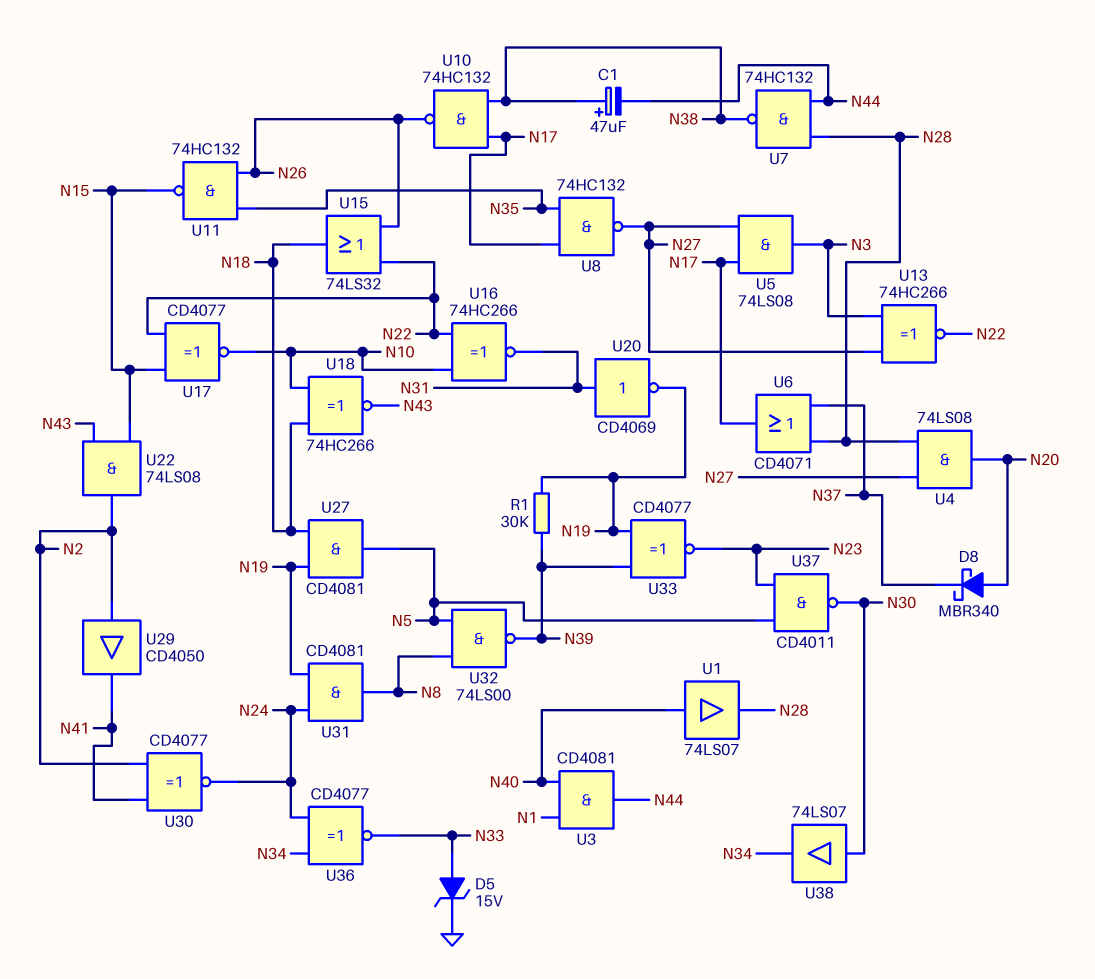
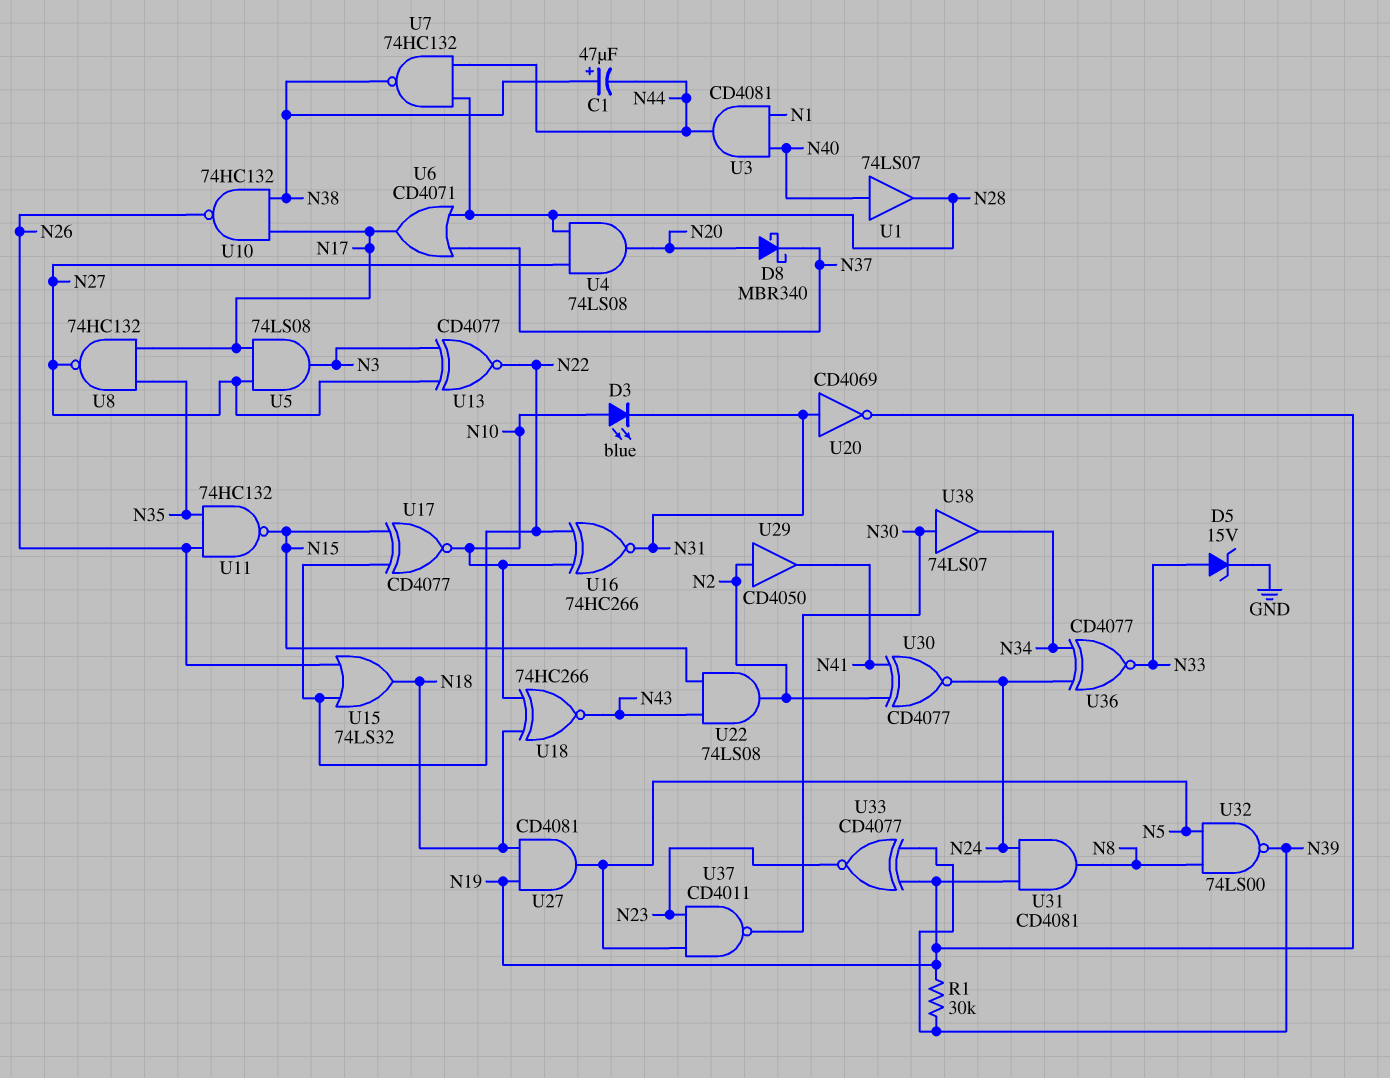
D3: none -> LED blue (A N10, K N31)
U13: XNOR 74HC266 (in N3, in N27, out N22) -> XNOR CD4077 (in N3, in N27, out N22)

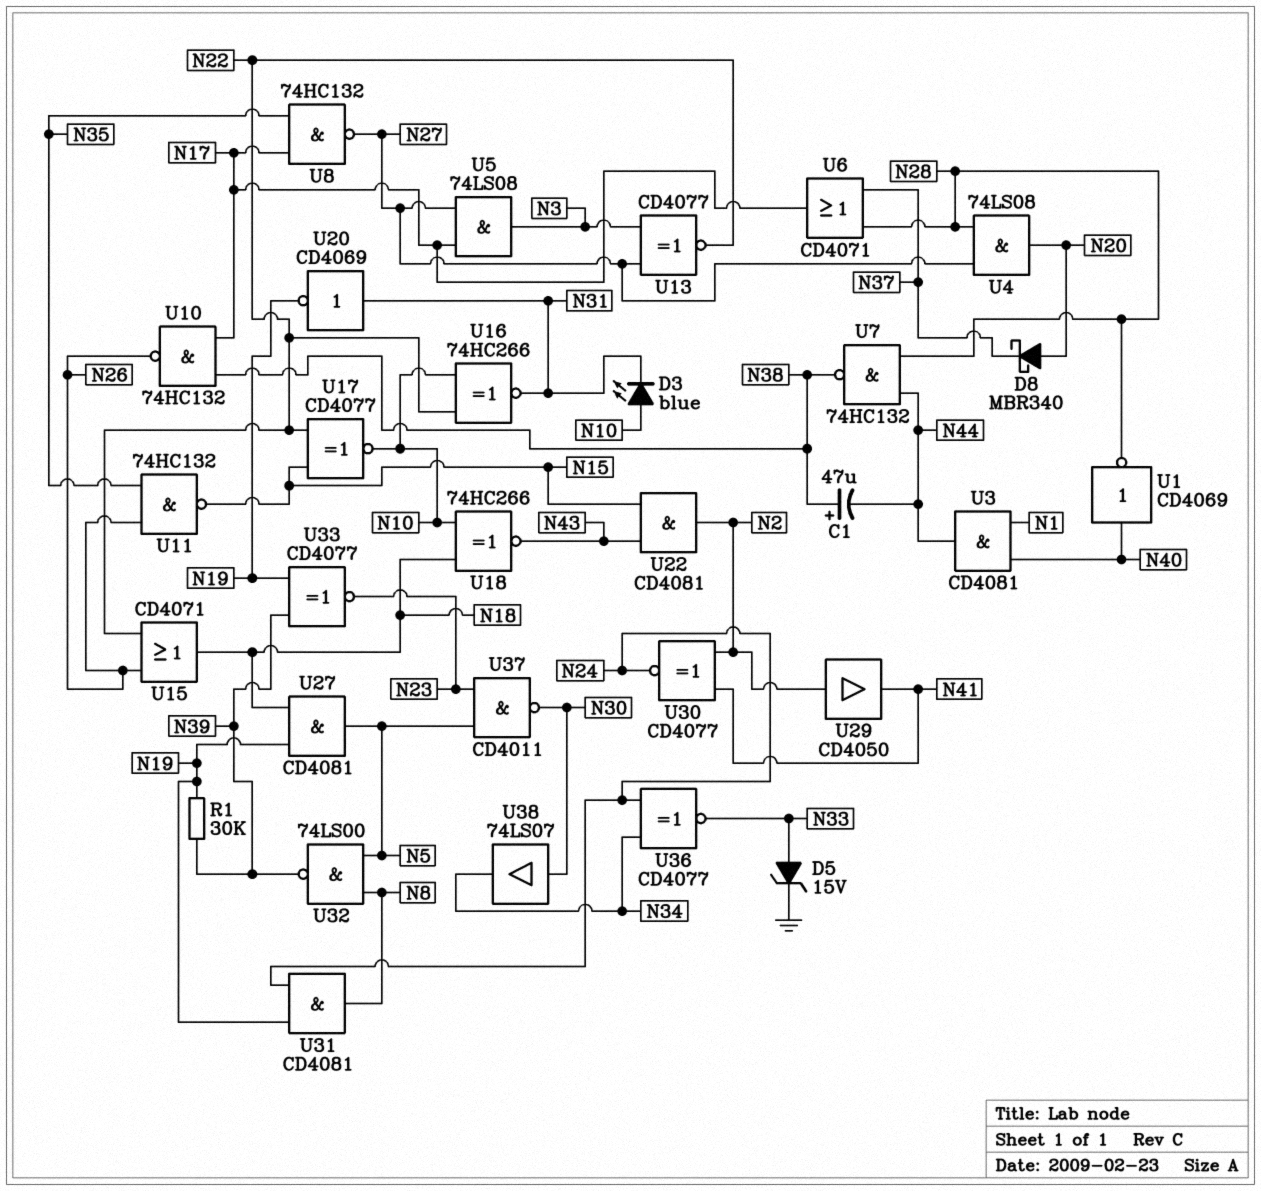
U1: buffer 74LS07 (in N40, out N28) -> NOT CD4069 (in N40, out N28)
U15: OR 74LS32 (in N22, in N26, out N18) -> OR CD4071 (in N22, in N26, out N18)
U22: AND 74LS08 (in N15, in N43, out N2) -> AND CD4081 (in N15, in N43, out N2)

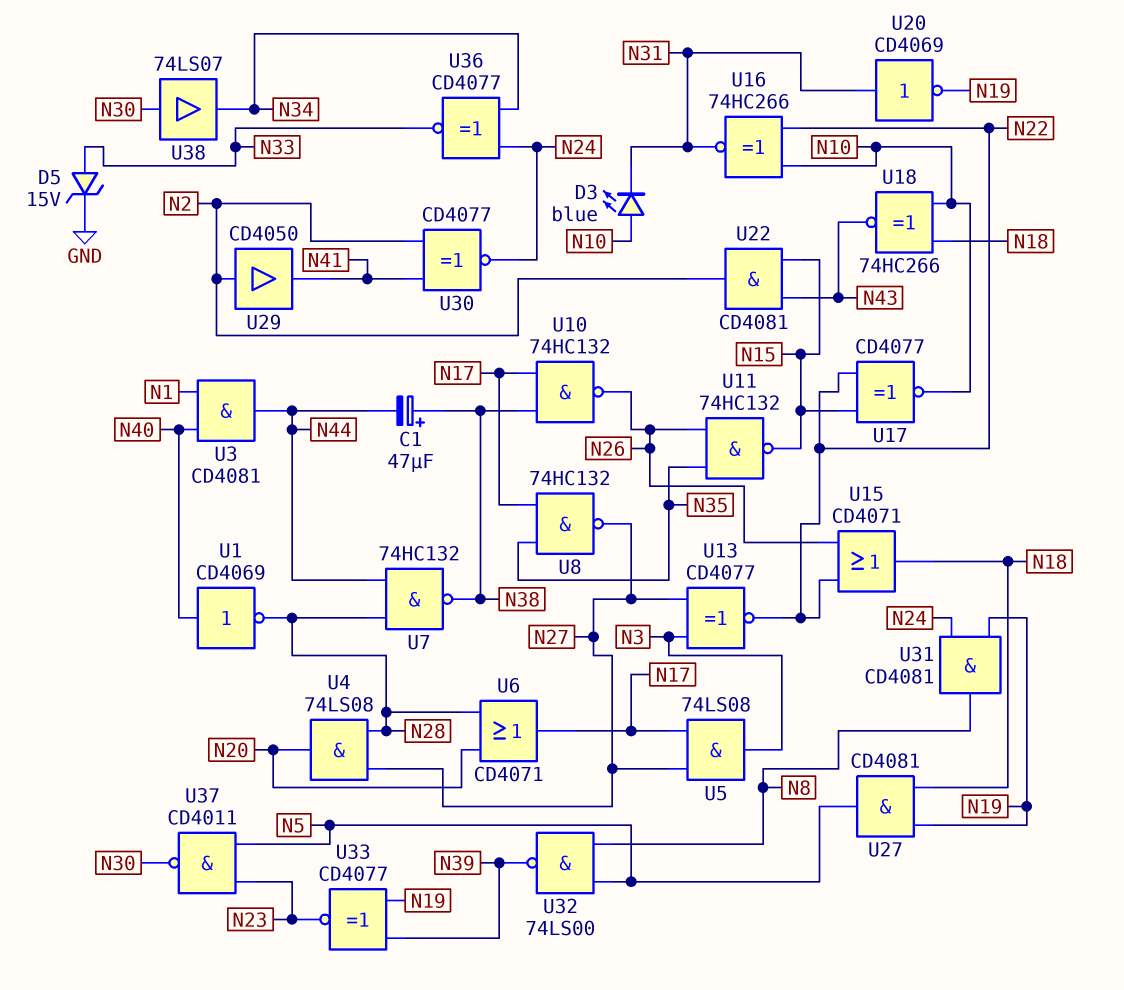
D8: schottky MBR340 (A N20, K N37) -> none
R1: 30k (N19, N39) -> none
U6: OR CD4071 (in N28, in N37, out N17) -> OR CD4071 (in N20, in N28, out N17)

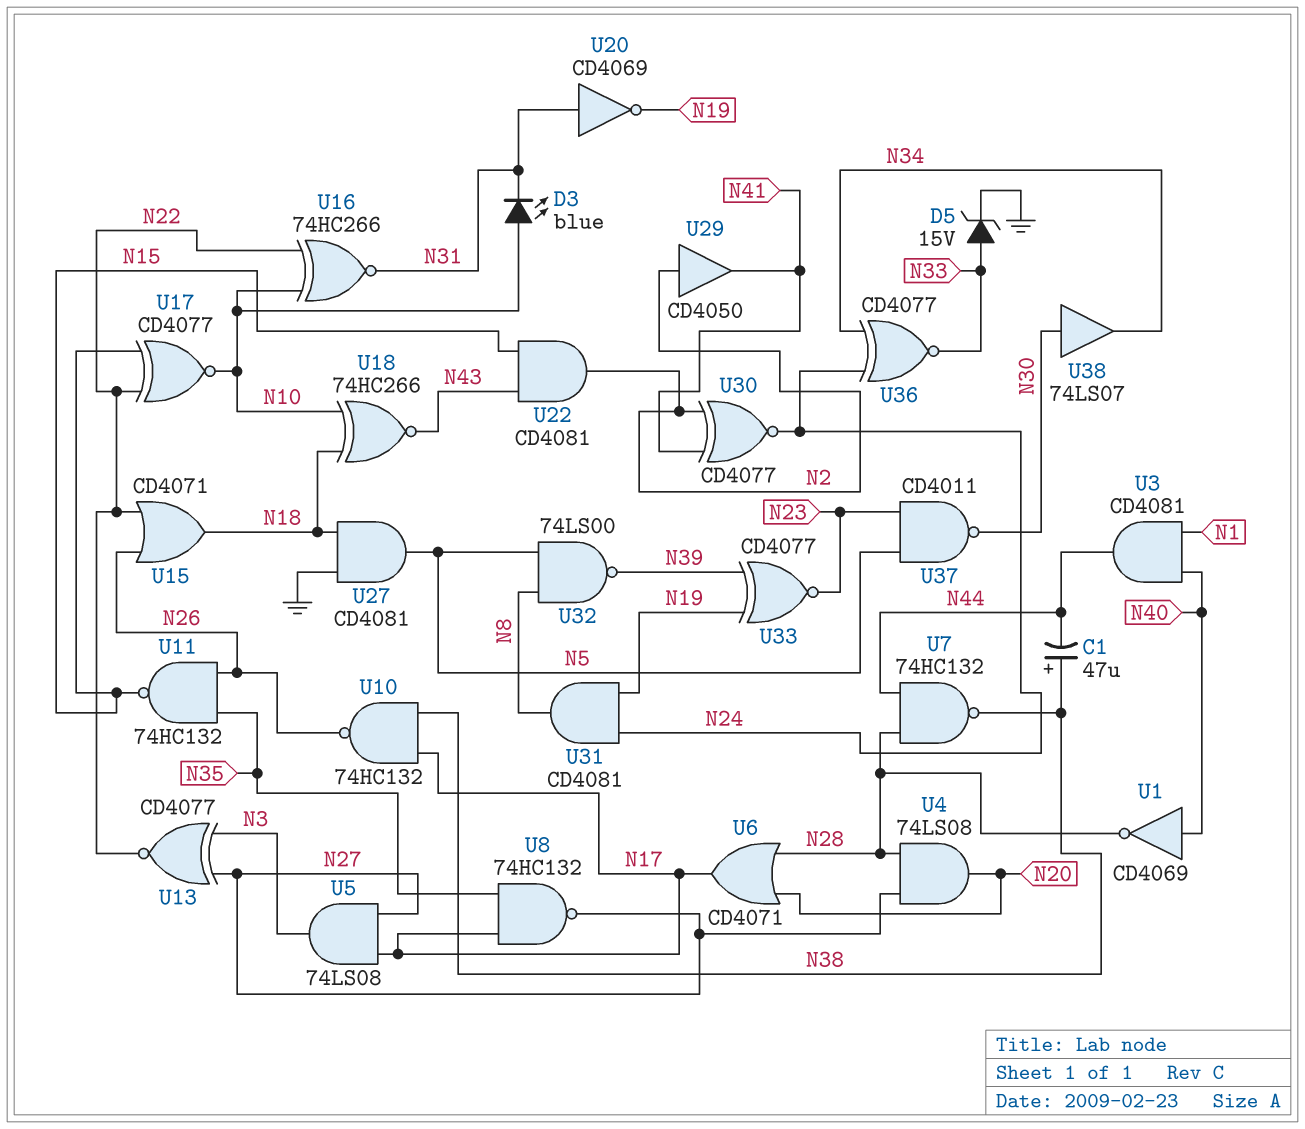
U27: AND CD4081 (in N18, in N19, out N5) -> AND CD4081 (in GND, in N18, out N5)

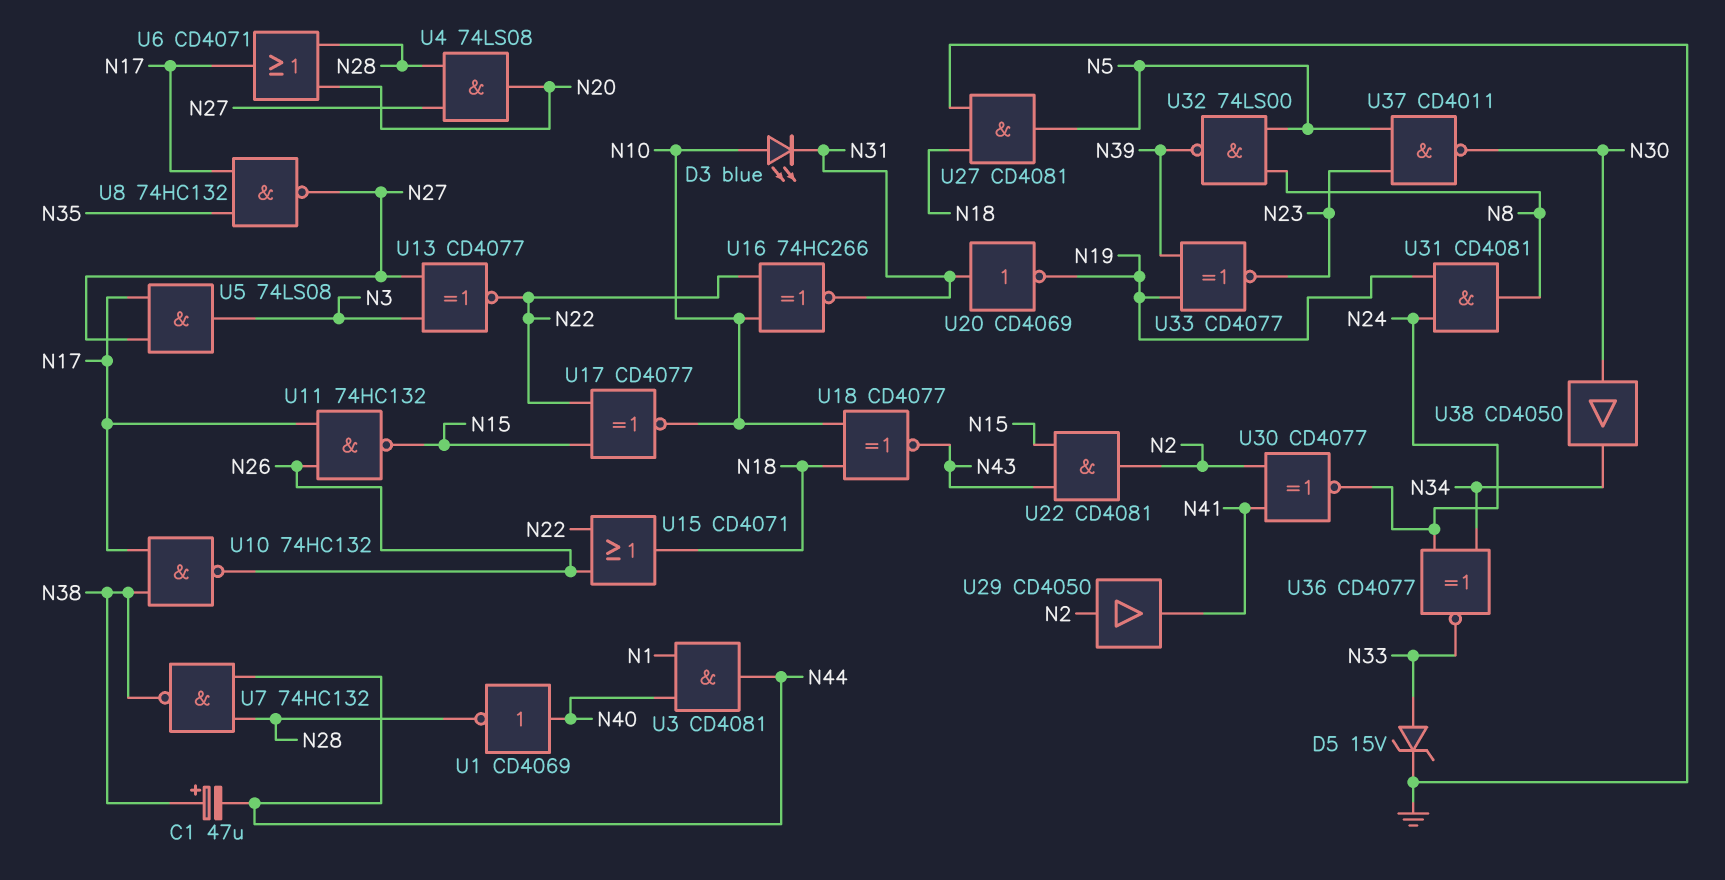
U11: NAND 74HC132 (in N26, in N35, out N15) -> NAND 74HC132 (in N17, in N26, out N15)
U18: XNOR 74HC266 (in N10, in N18, out N43) -> XNOR CD4077 (in N10, in N18, out N43)
U38: buffer 74LS07 (in N30, out N34) -> buffer CD4050 (in N30, out N34)

